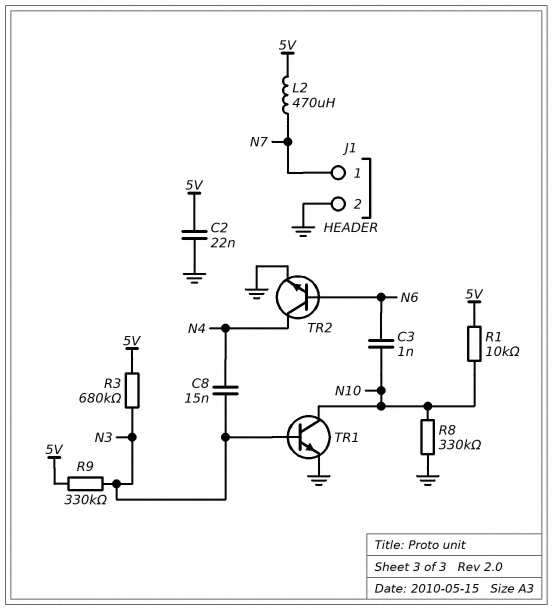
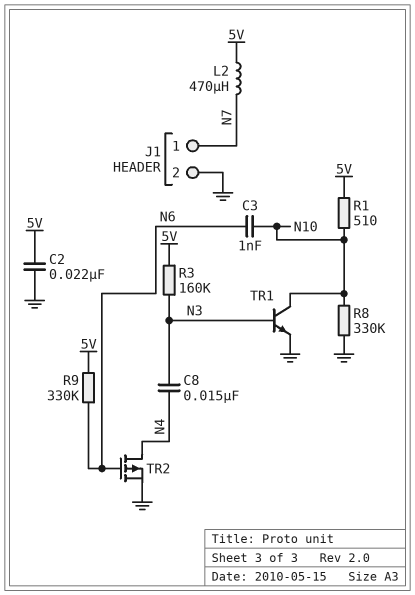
R1: 10k (5V, N10) -> 510 (5V, N10)
R3: 680k (5V, N3) -> 160k (5V, N3)
R9: 330k (5V, N3) -> 330k (5V, N6)
TR2: NPN (B N6, C N4, E GND) -> PMOS (G N6, D N4, S GND)

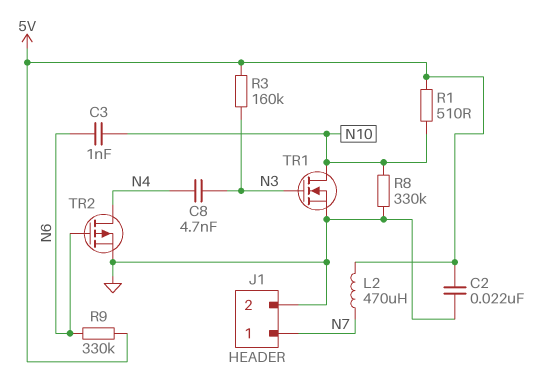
C8: 15nF (N3, N4) -> 4.7nF (N3, N4)
TR1: NPN (B N3, C N10, E GND) -> NMOS (G N3, D N10, S GND)

